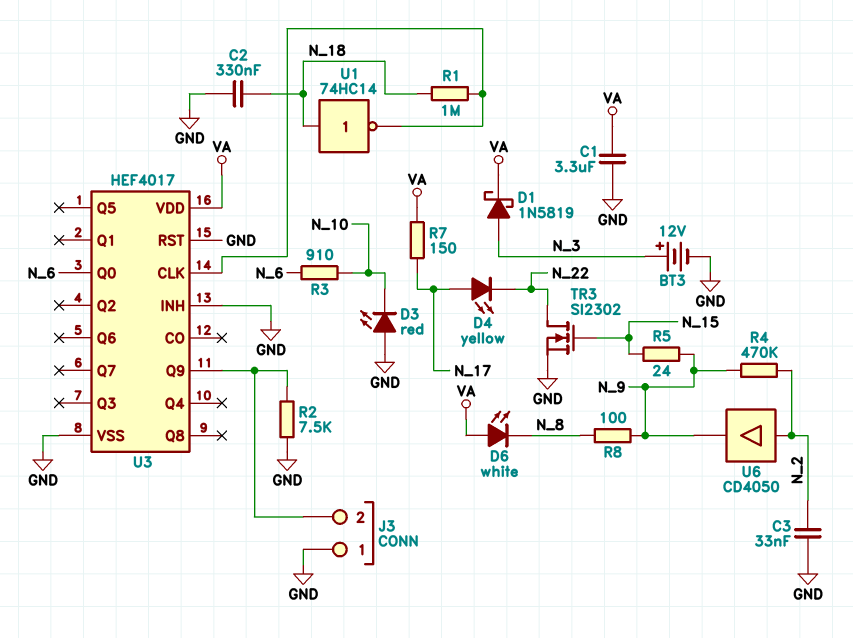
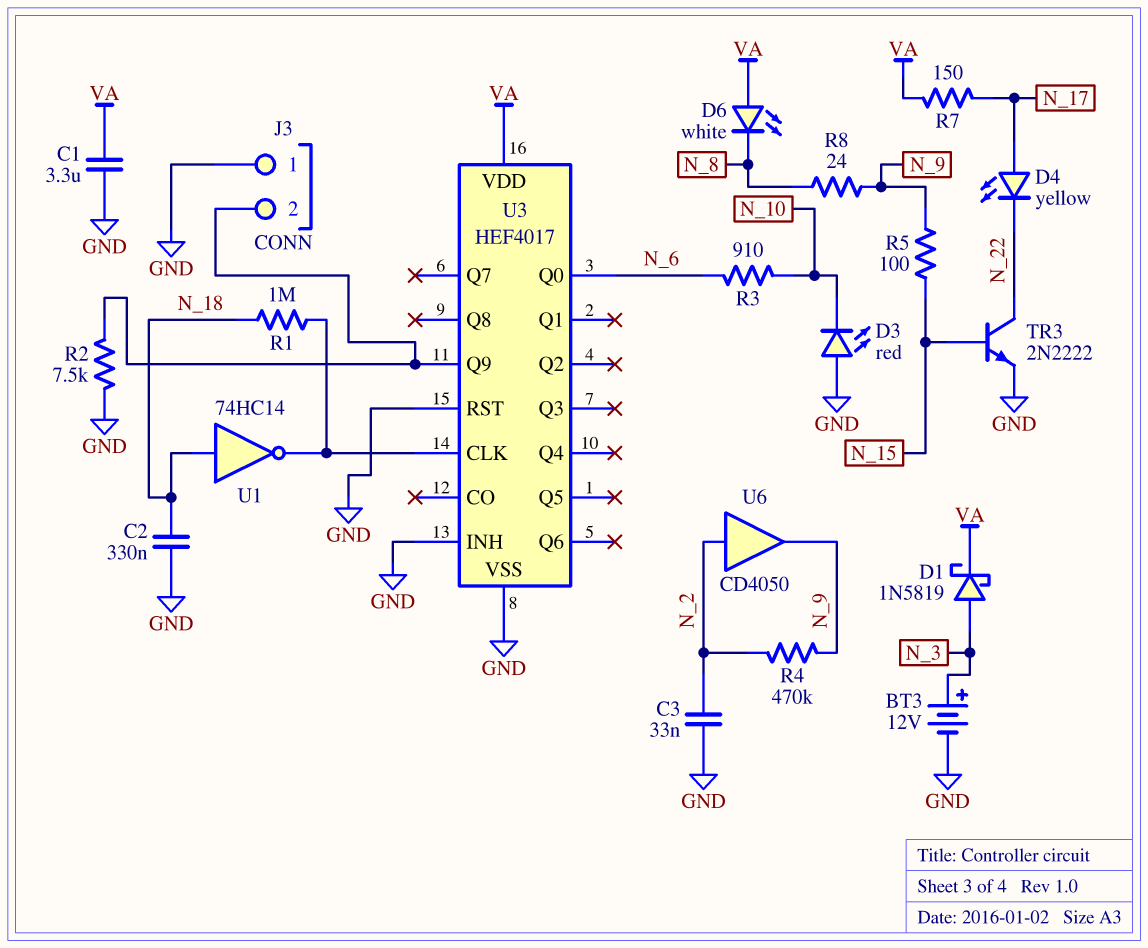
R5: 24 (N_9, N_15) -> 100 (N_9, N_15)
R8: 100 (N_8, N_9) -> 24 (N_8, N_9)
TR3: NMOS SI2302 (G N_15, D N_22, S GND) -> NPN 2N2222 (B N_15, C N_22, E GND)

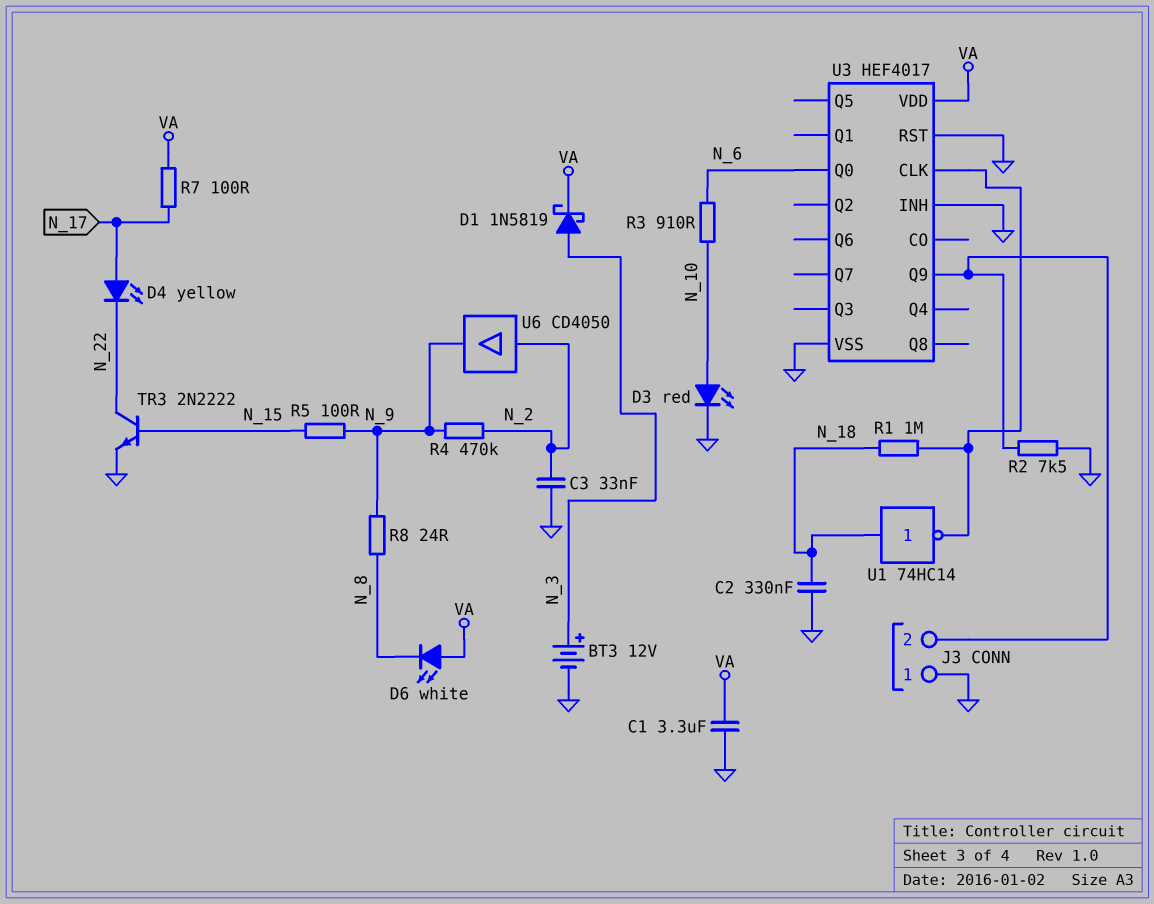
D3: LED red (A GND, K N_10) -> LED red (A N_10, K GND)
R7: 150 (N_17, VA) -> 100 (N_17, VA)

